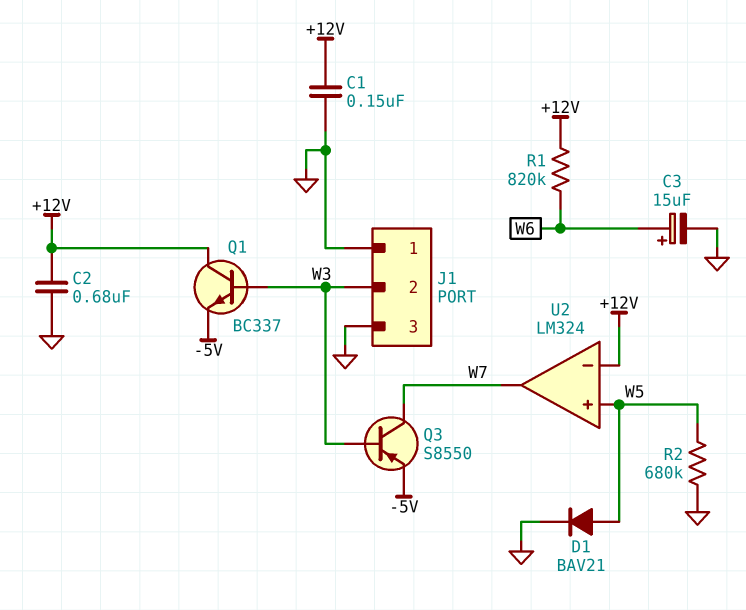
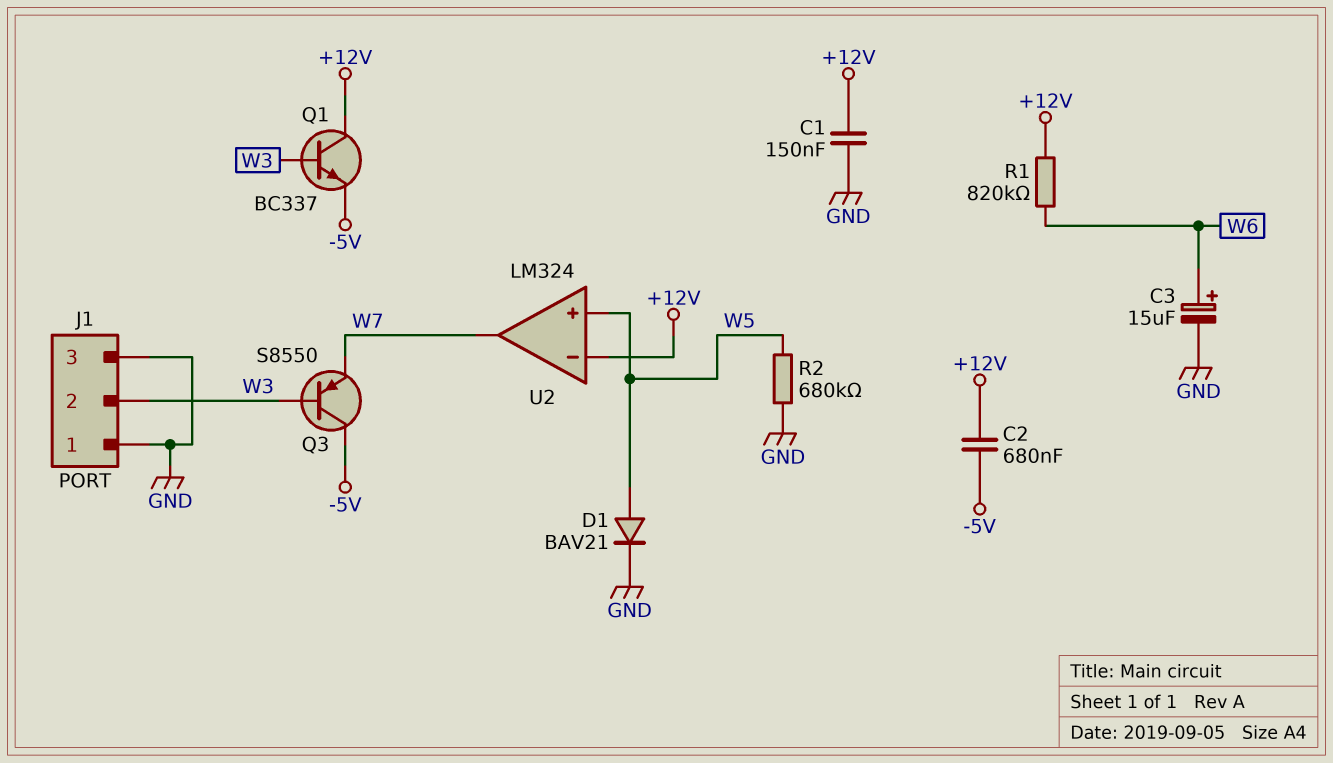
C2: 680nF (+12V, GND) -> 680nF (+12V, -5V)
Q3: PNP S8550 (B W3, C W7, E -5V) -> PNP S8550 (B W3, C -5V, E W7)

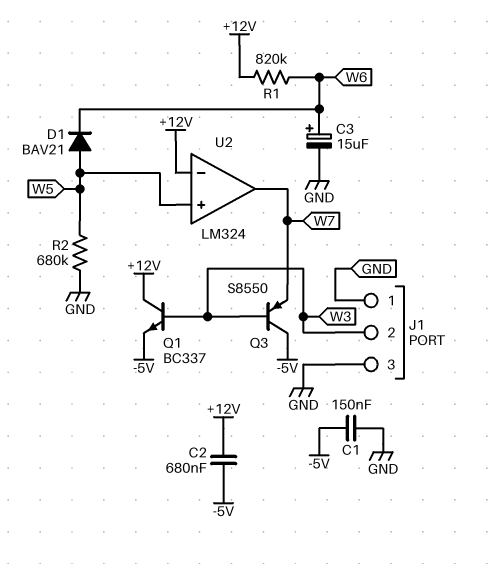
C1: 150nF (+12V, GND) -> 150nF (-5V, GND)
D1: diode BAV21 (A W5, K GND) -> diode BAV21 (A W5, K W6)

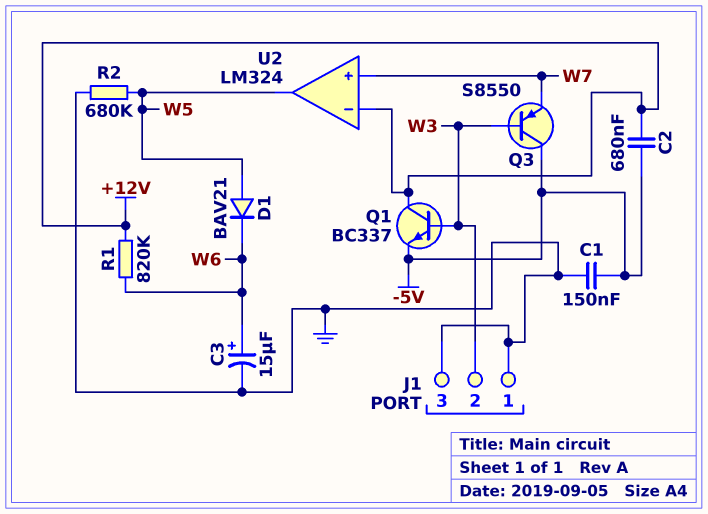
U2 pin in+: W5 -> W7
U2 pin out: W7 -> W5

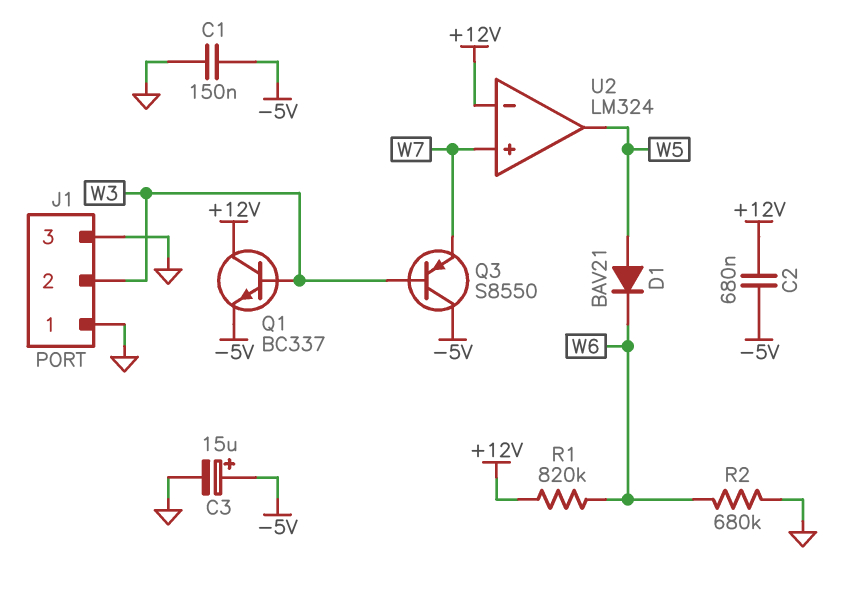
C3: 15uF (plus W6, minus GND) -> 15uF (plus -5V, minus GND)
R2: 680k (GND, W5) -> 680k (GND, W6)

